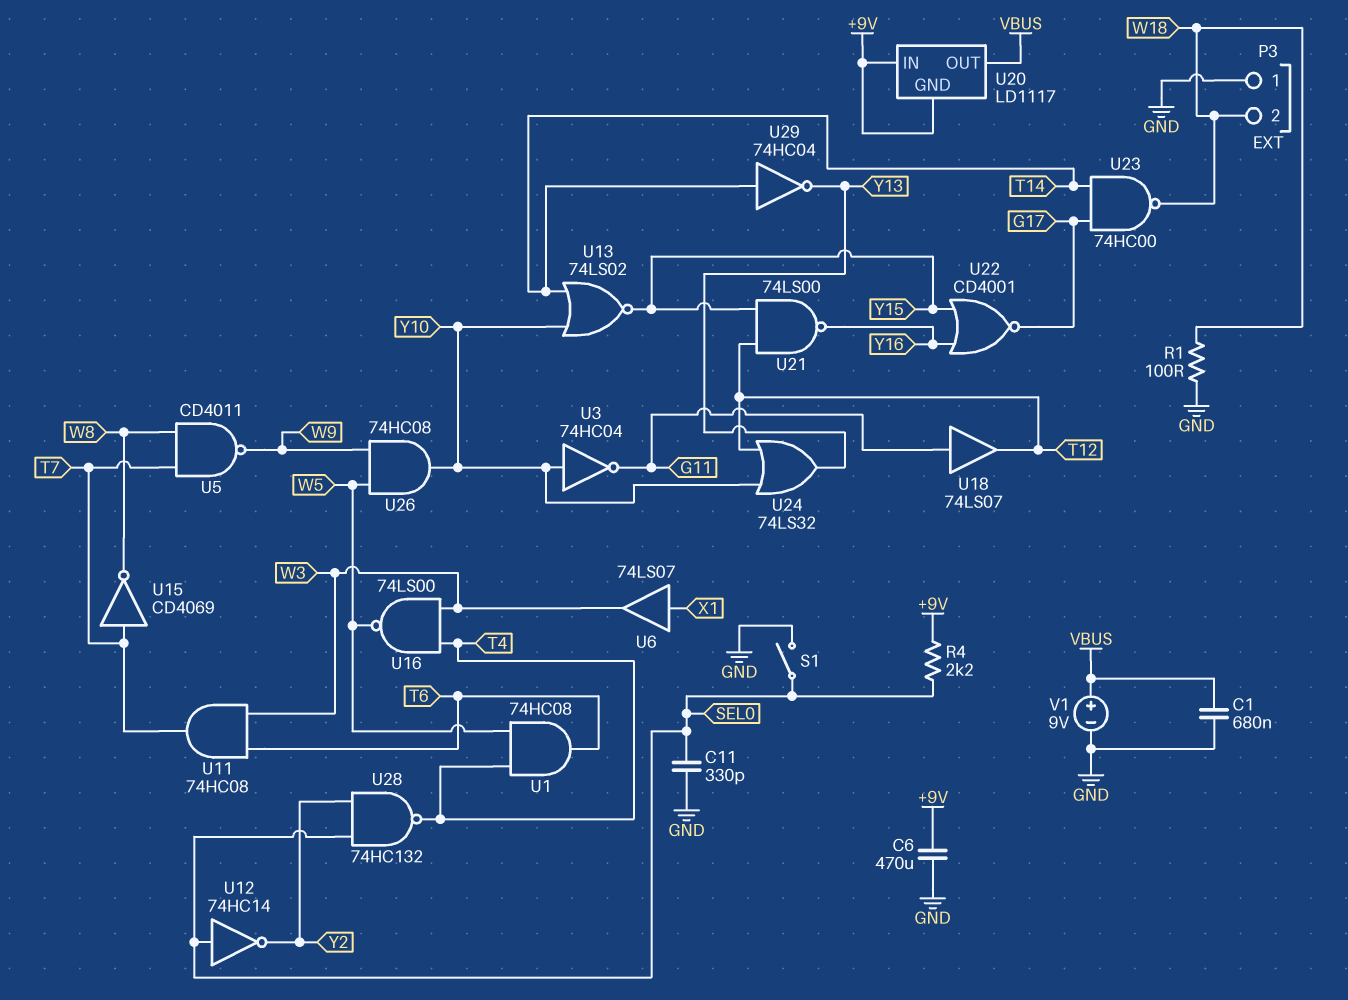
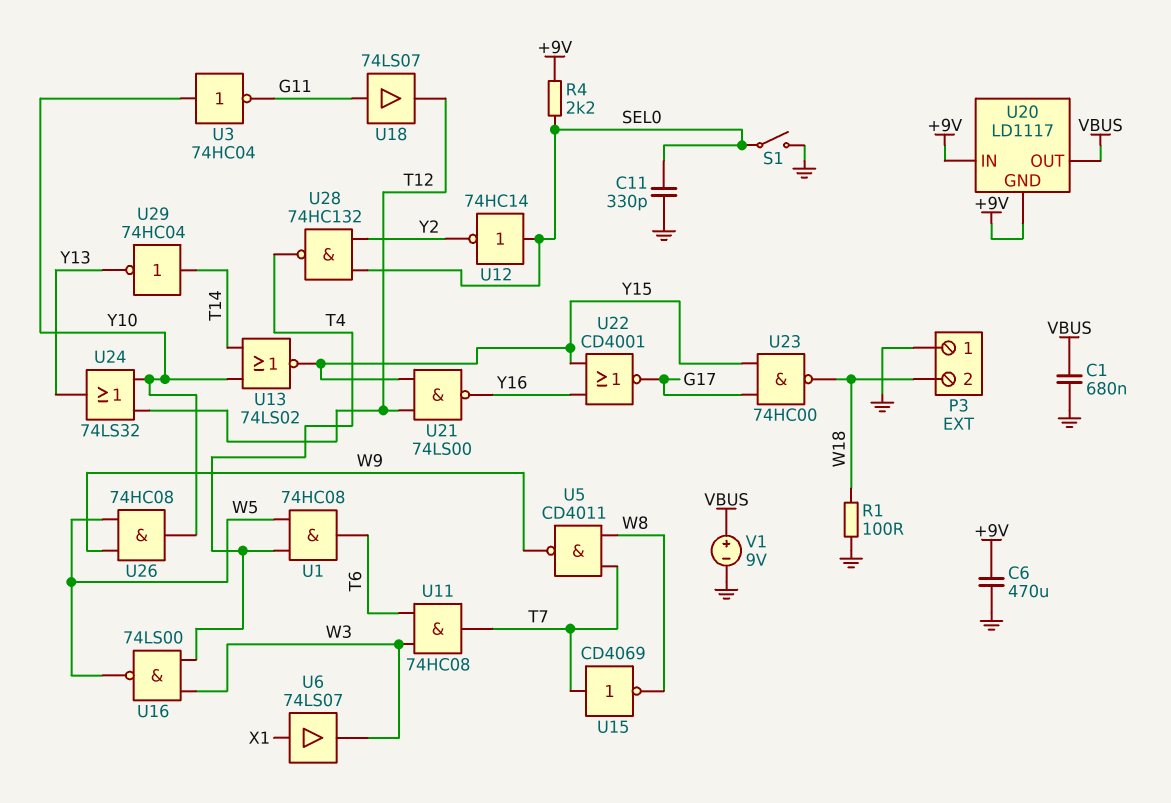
U23: NAND 74HC00 (in G17, in T14, out W18) -> NAND 74HC00 (in G17, in Y15, out W18)

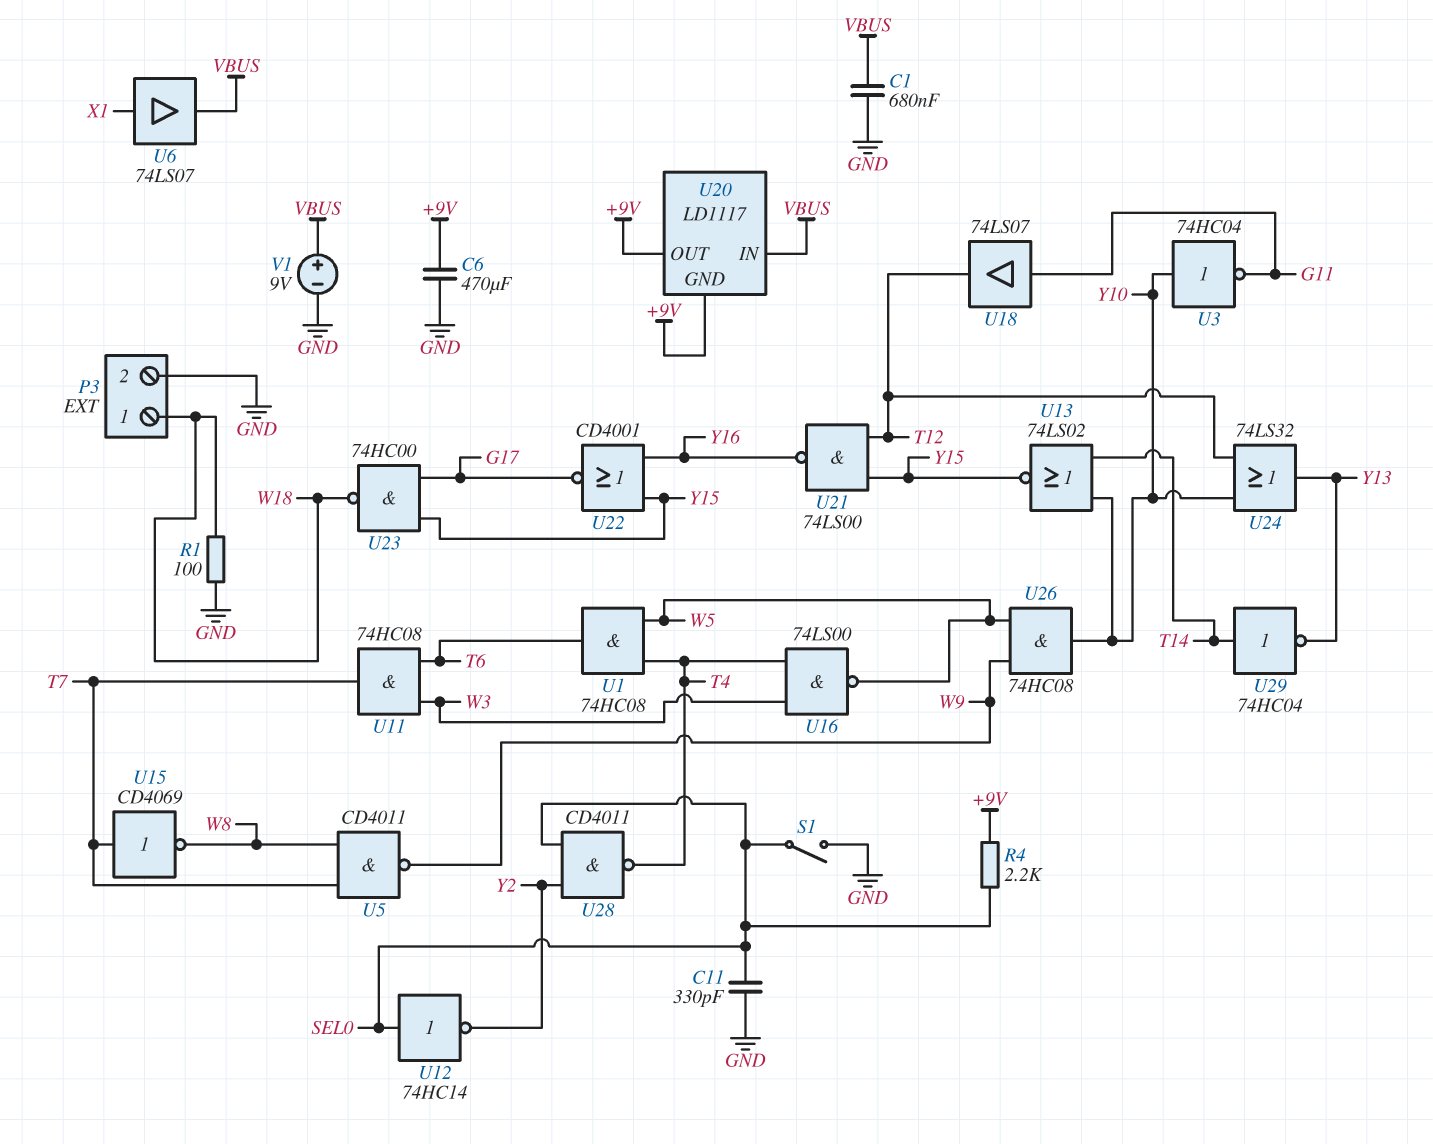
P3 pin 1: GND -> W18
P3 pin 2: W18 -> GND
U6: buffer 74LS07 (in X1, out W3) -> buffer 74LS07 (in X1, out VBUS)
U20 pin IN: +9V -> VBUS
U20 pin OUT: VBUS -> +9V
U28: NAND 74HC132 (in SEL0, in Y2, out T4) -> NAND CD4011 (in SEL0, in Y2, out T4)

